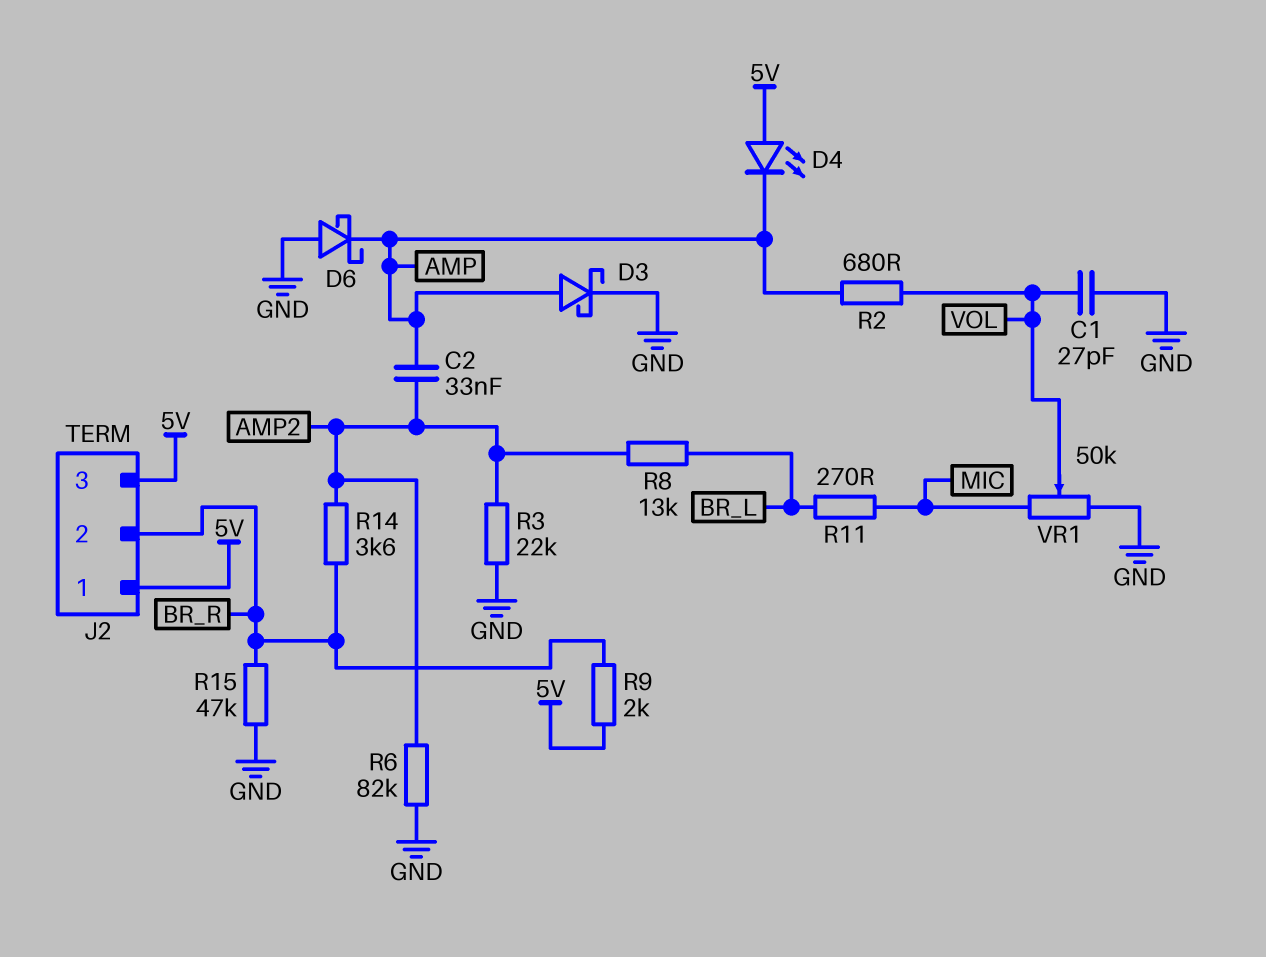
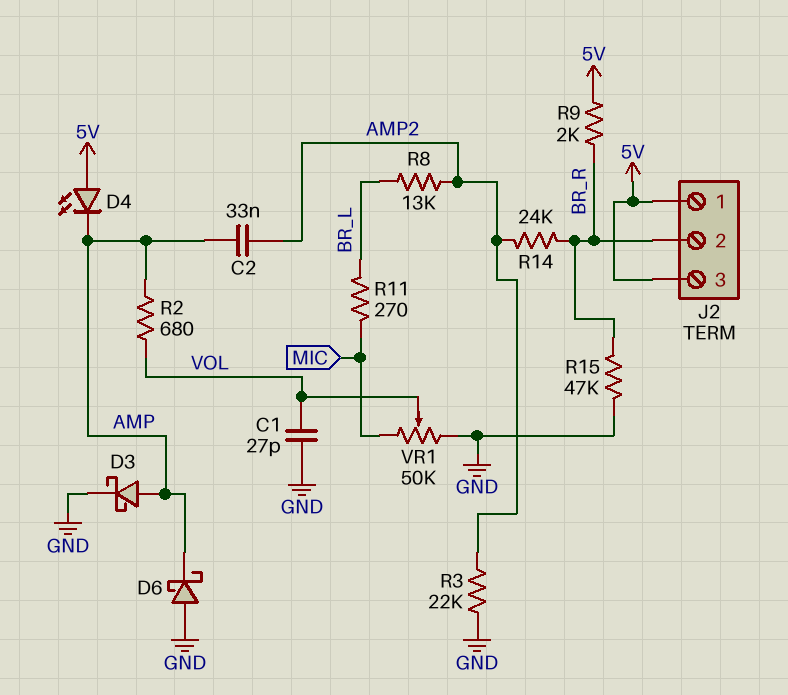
R6: 82k (AMP2, GND) -> none
R14: 3.6k (AMP2, BR_R) -> 24k (AMP2, BR_R)

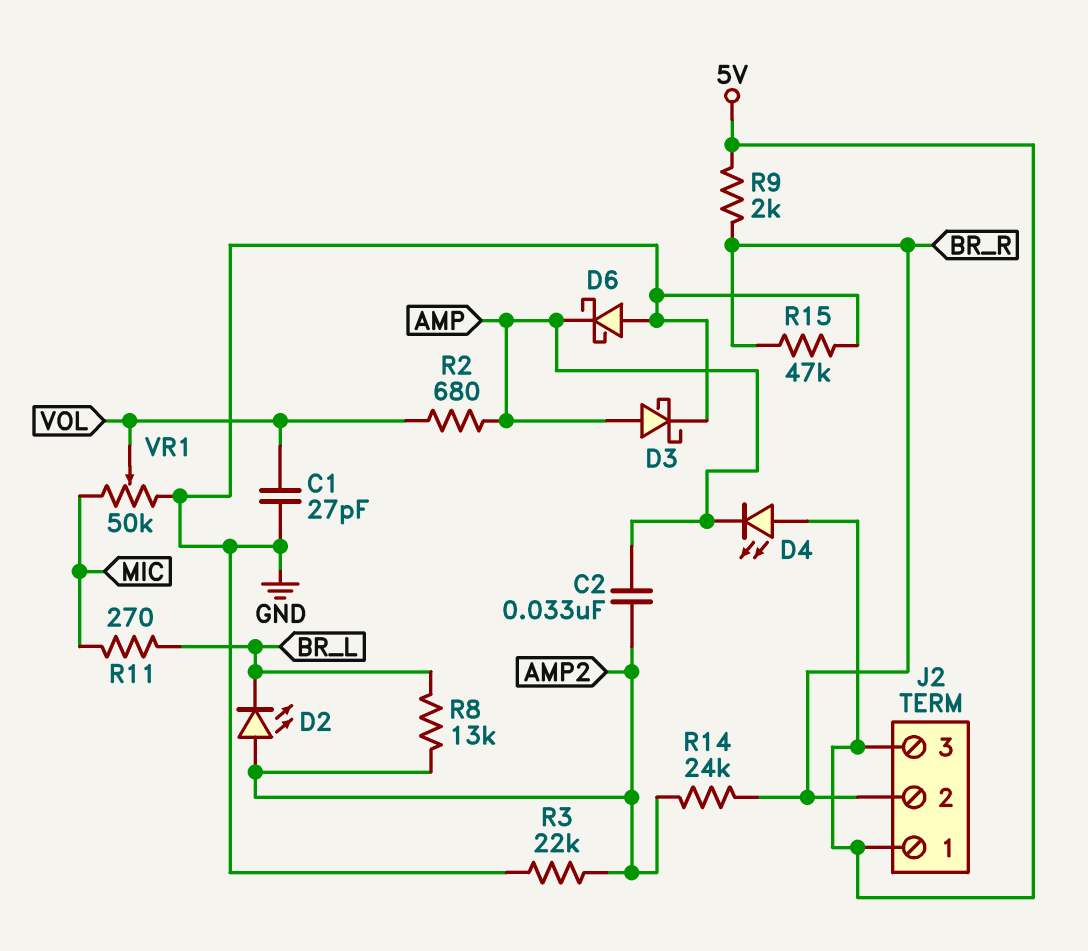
D2: none -> LED (A AMP2, K BR_L)

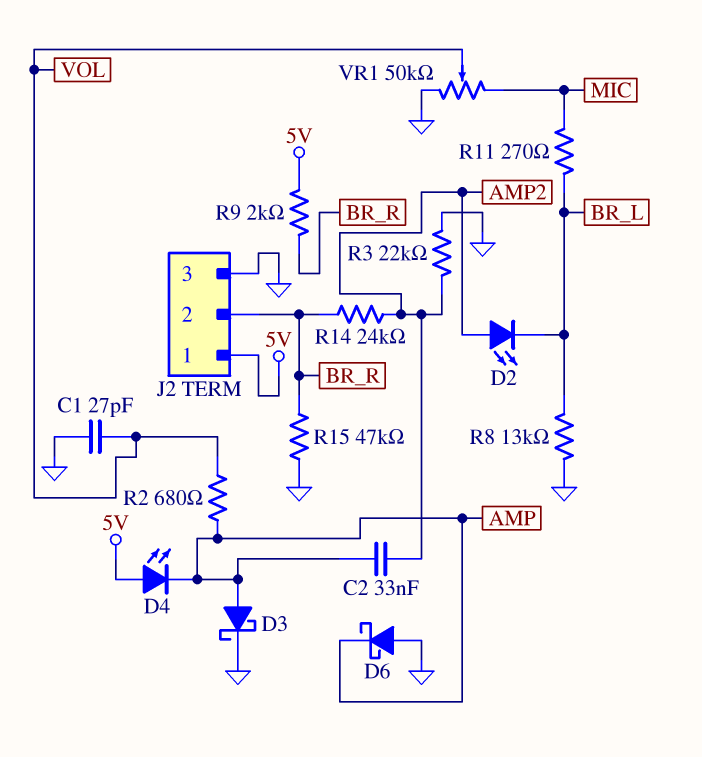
J2 pin 3: 5V -> GND
R8: 13k (AMP2, BR_L) -> 13k (BR_L, GND)

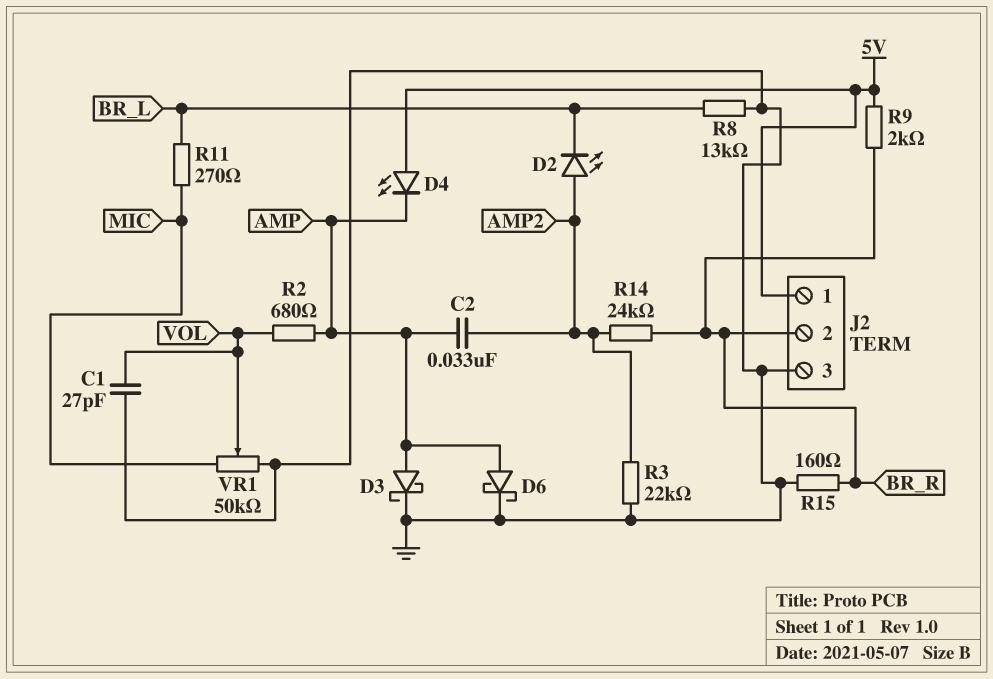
D6: schottky (A GND, K AMP) -> schottky (A AMP, K GND)
R15: 47k (BR_R, GND) -> 160 (BR_R, GND)

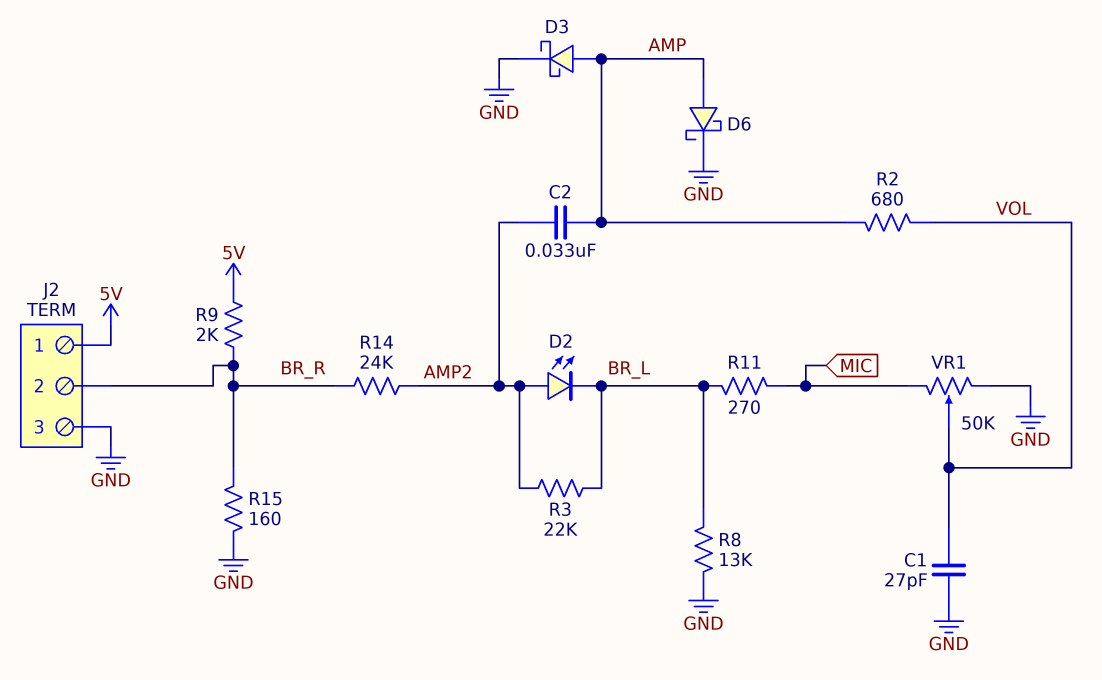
D4: LED (A 5V, K AMP) -> none
R3: 22k (AMP2, GND) -> 22k (AMP2, BR_L)

